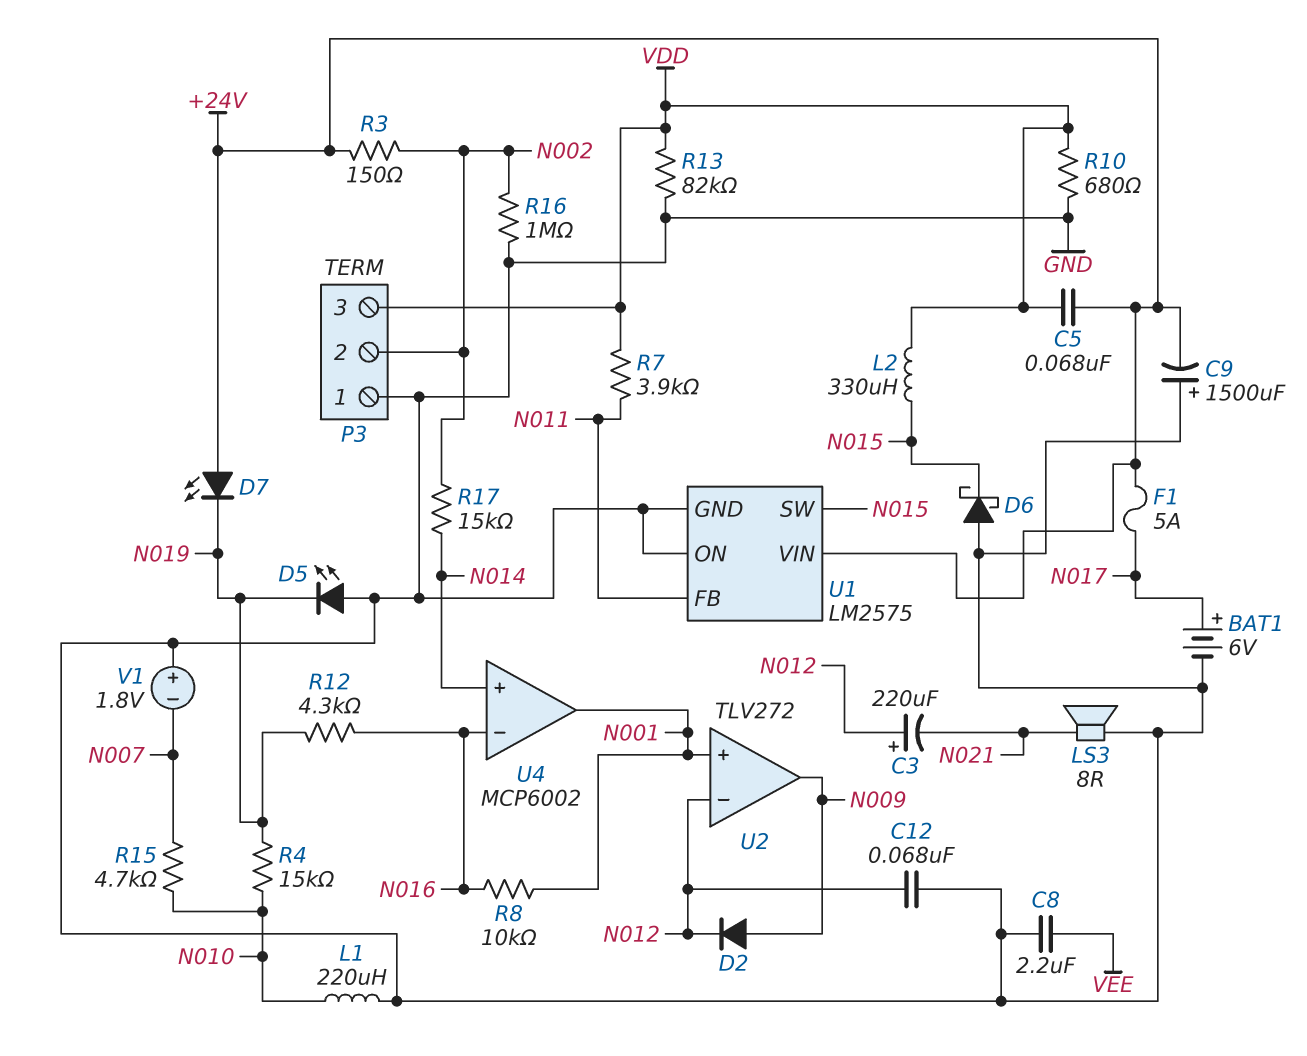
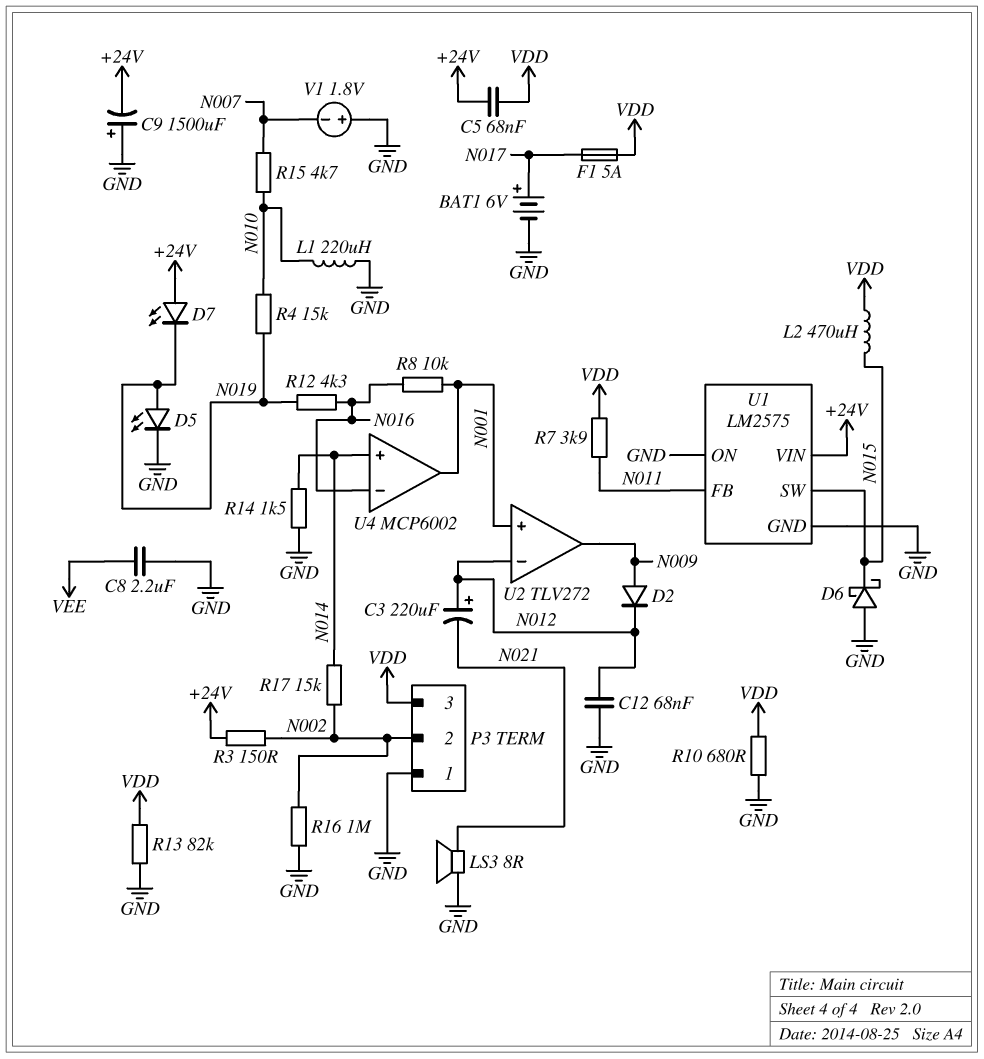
D5: LED (A GND, K N019) -> LED (A N019, K GND)
F1: 5A (+24V, N017) -> 5A (N017, VDD)
L2: 330uH (N015, VDD) -> 470uH (N015, VDD)
R14: none -> 1.5k (GND, N014)

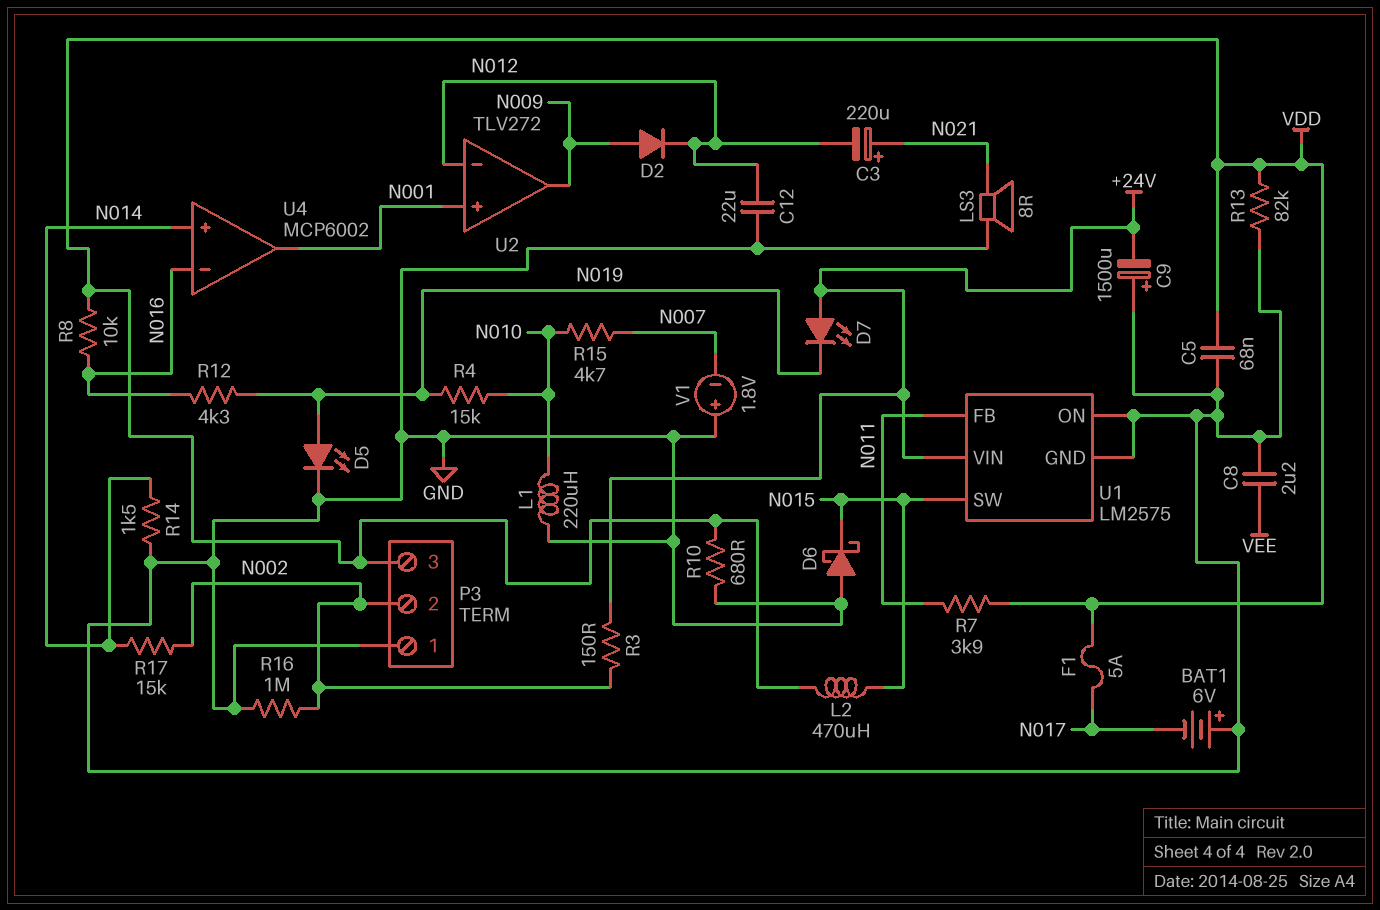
BAT1: 6V (plus N017, minus GND) -> 6V (plus GND, minus N017)
C3: 220uF (plus N012, minus N021) -> 220uF (plus N021, minus N012)
C5: 68nF (+24V, VDD) -> 68nF (GND, VDD)
C12: 68nF (GND, N012) -> 22uF (GND, N012)
R8: 10k (N001, N016) -> 10k (N016, VDD)

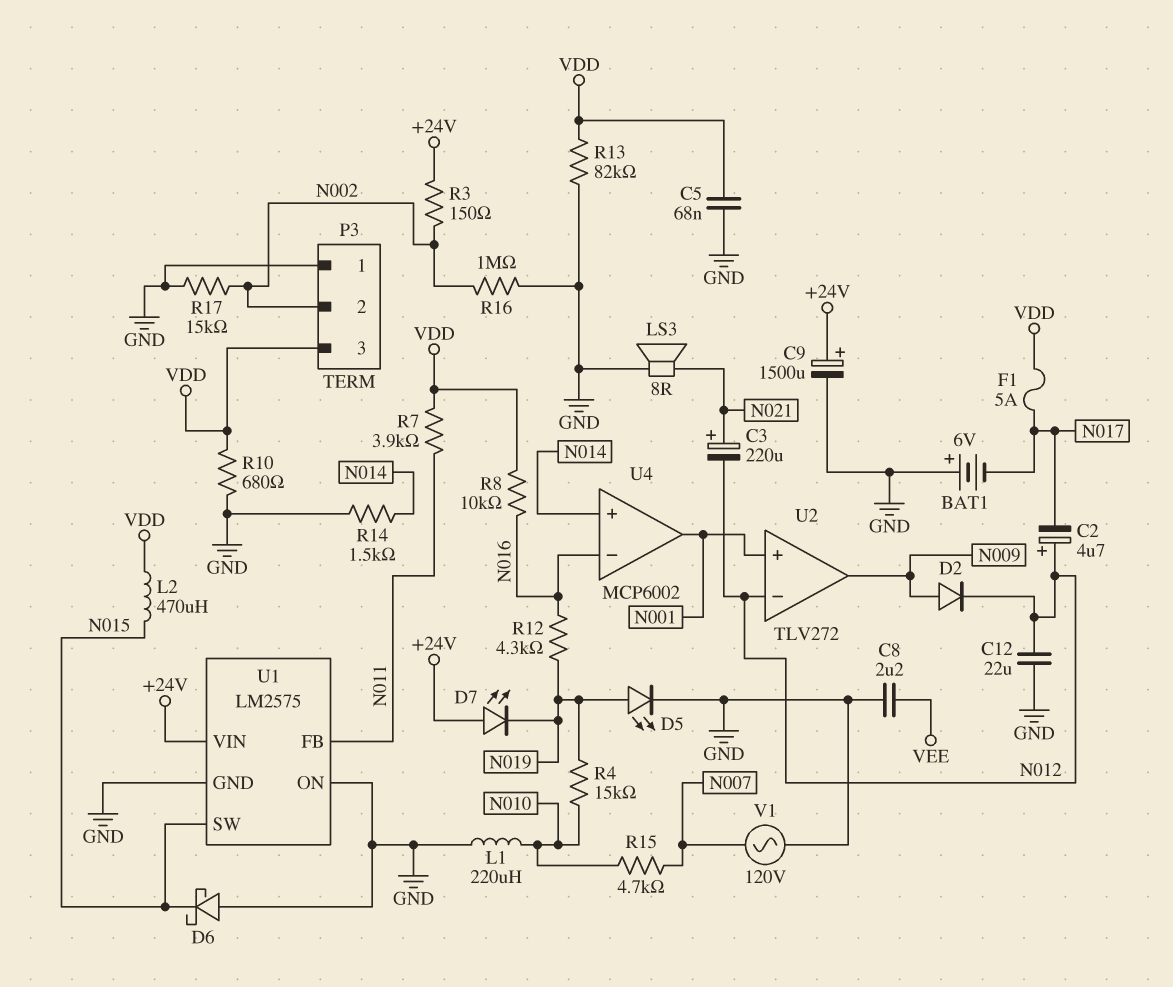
C2: none -> 4.7uF (plus N012, minus N017)
C9: 1500uF (plus GND, minus +24V) -> 1500uF (plus +24V, minus GND)
R17: 15k (N002, N014) -> 15k (GND, N002)
V1: 1.8V (plus GND, minus N007) -> AC 120V (GND, N007)

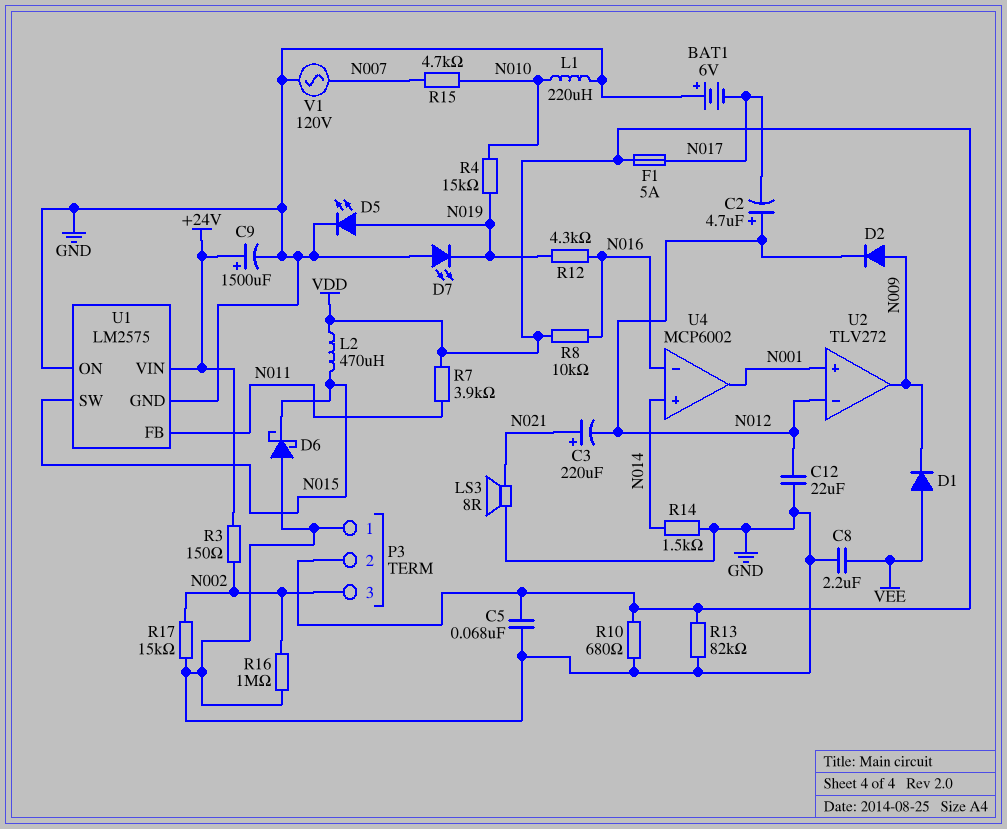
D1: none -> diode (A VEE, K N009)
D7: LED (A +24V, K N019) -> LED (A GND, K N019)
P3 pin 2: N002 -> VDD
P3 pin 3: VDD -> N002

